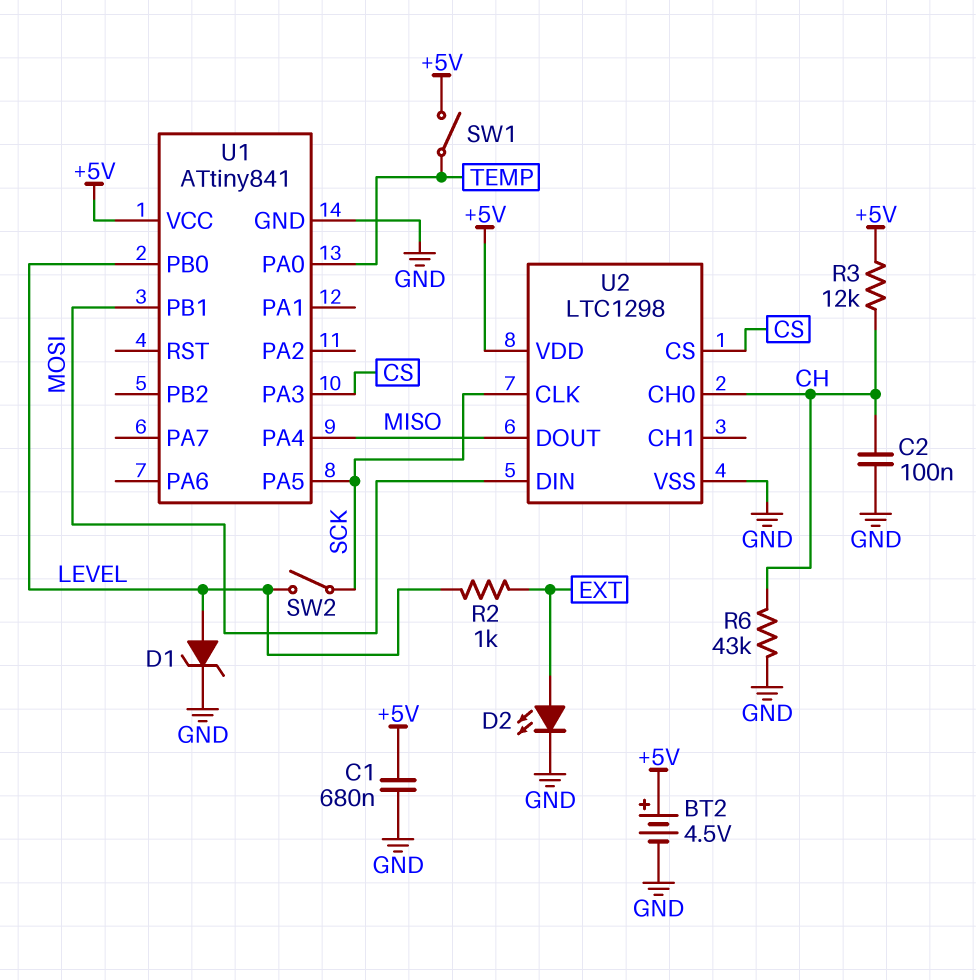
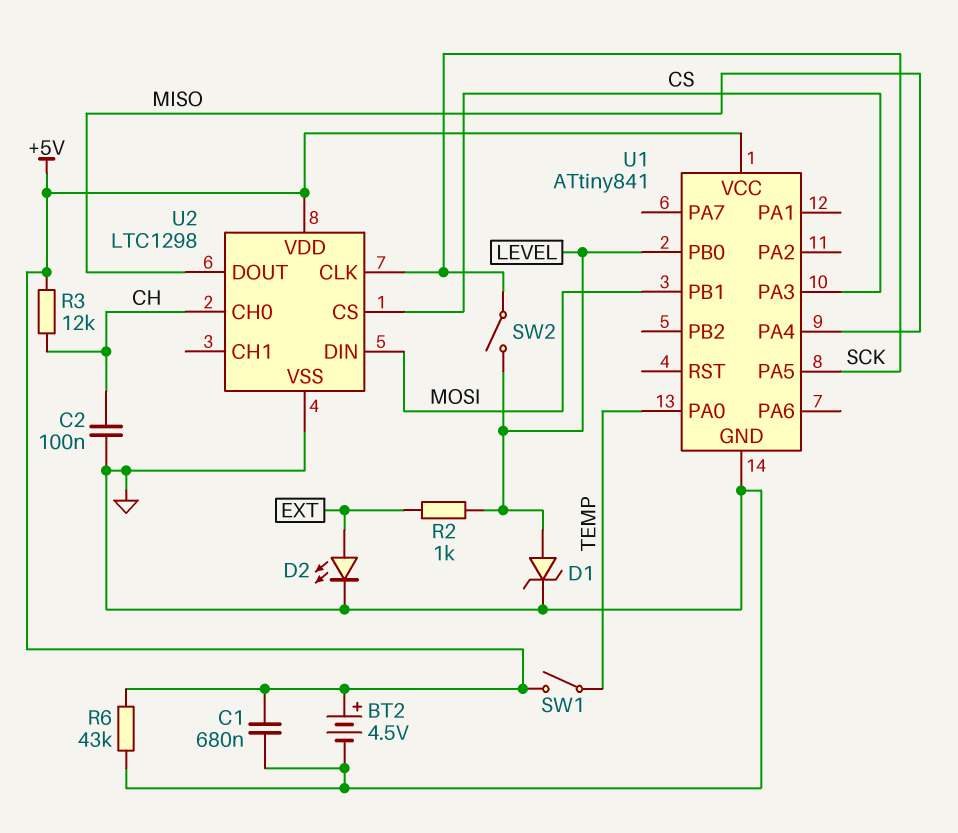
R6: 43k (CH, GND) -> 43k (+5V, GND)

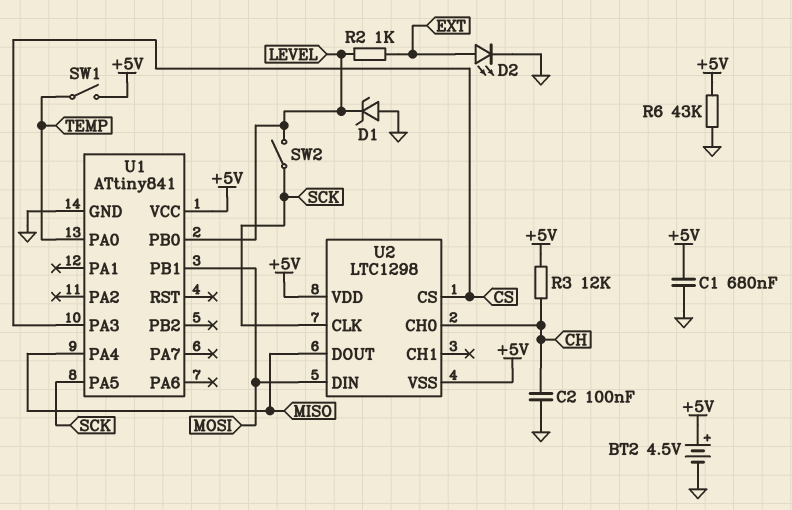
D1: zener (A LEVEL, K GND) -> zener (A GND, K LEVEL)
U2 pin VSS: GND -> +5V

